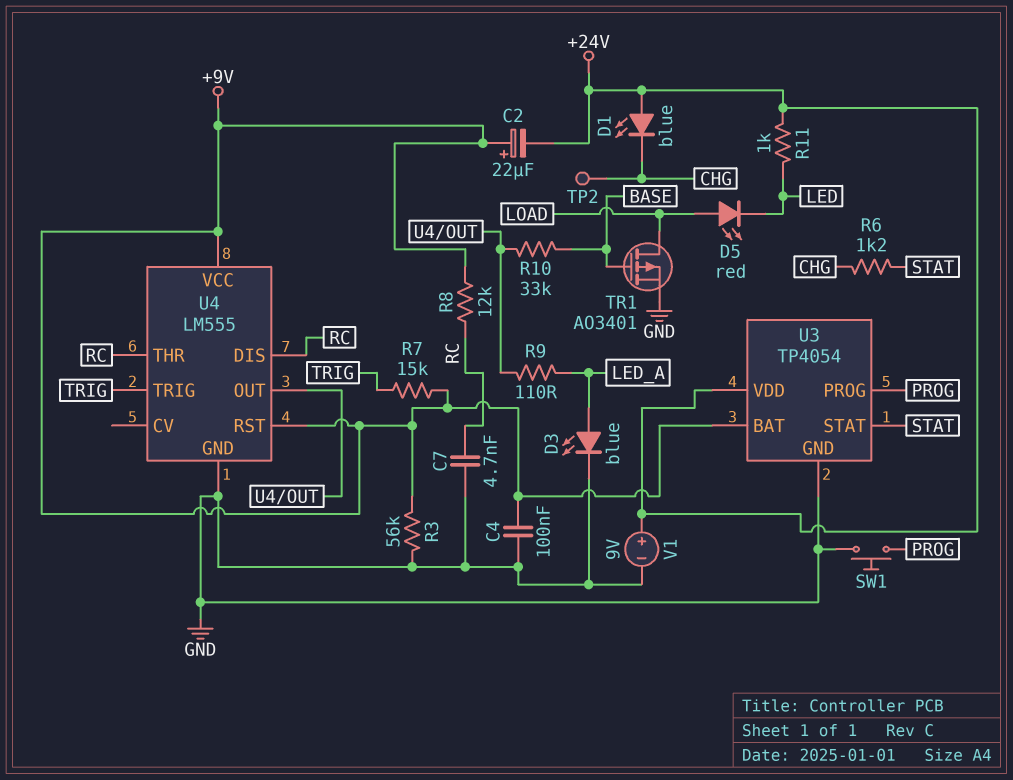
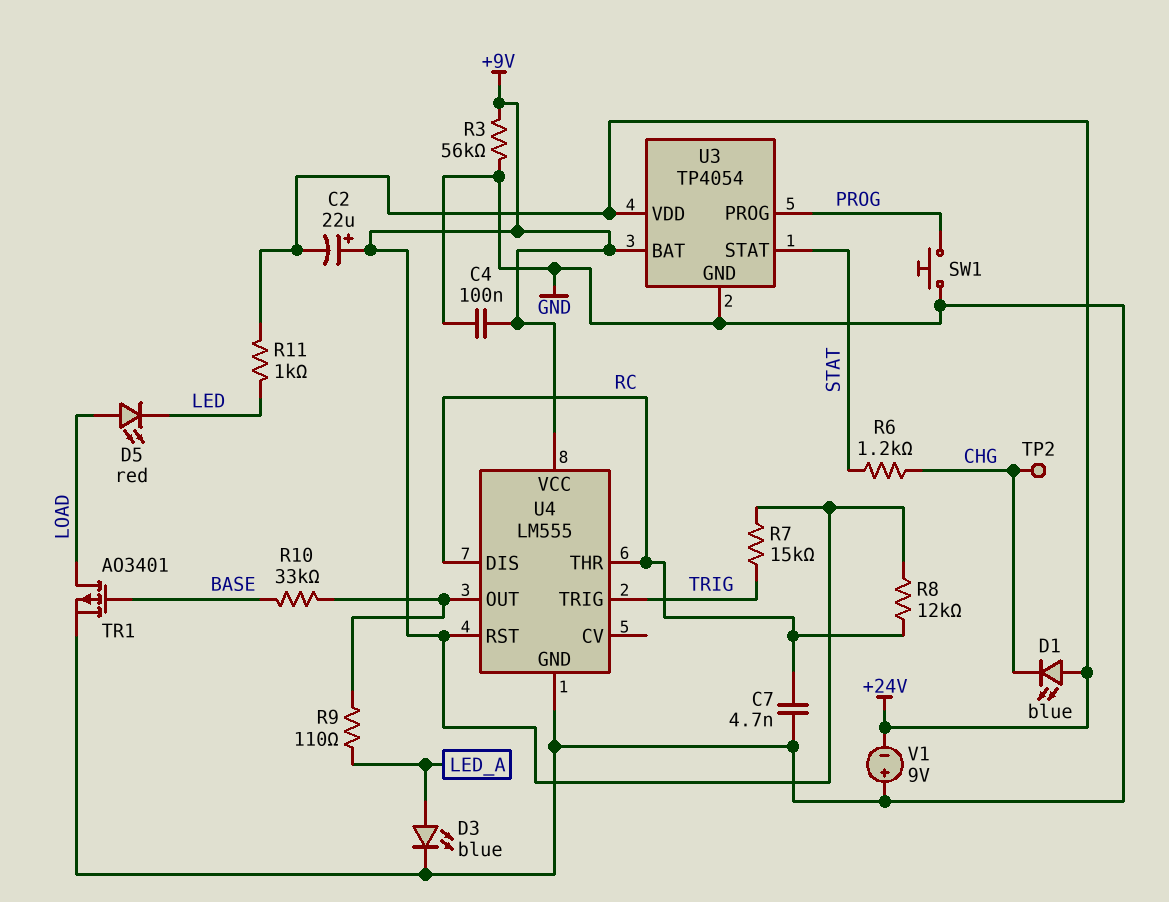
V1: 9V (plus +24V, minus GND) -> 9V (plus GND, minus +24V)

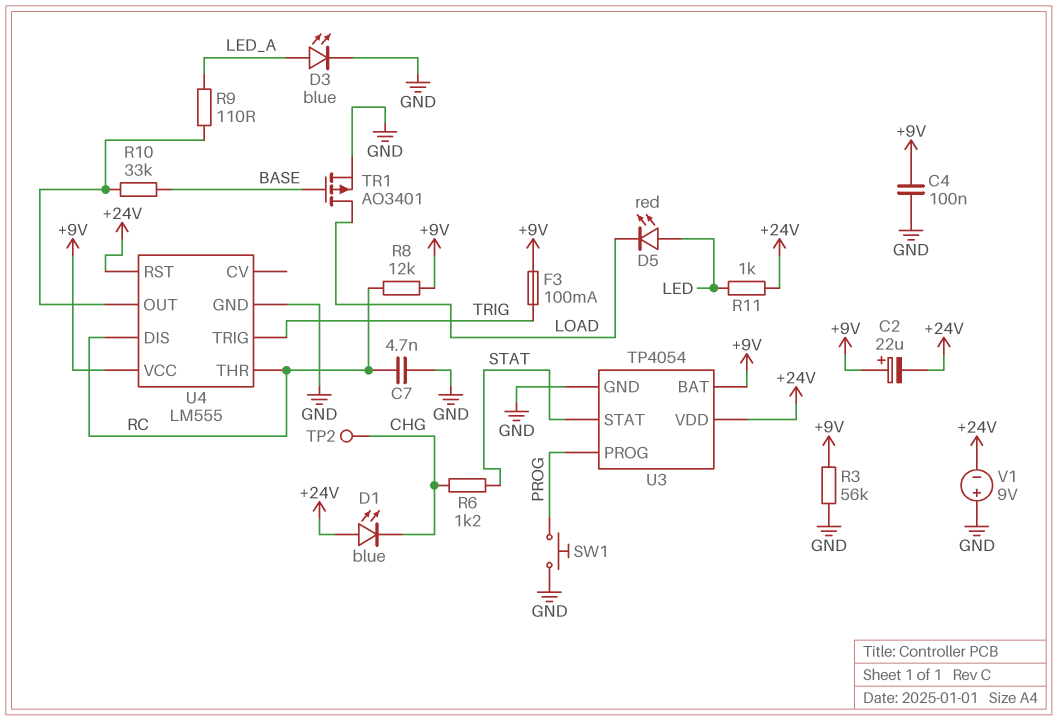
D5: LED red (A LOAD, K LED) -> LED red (A LED, K LOAD)
F3: none -> 100mA (+9V, TRIG)
R7: 15k (+9V, TRIG) -> none
U4 pin RST: +9V -> +24V

